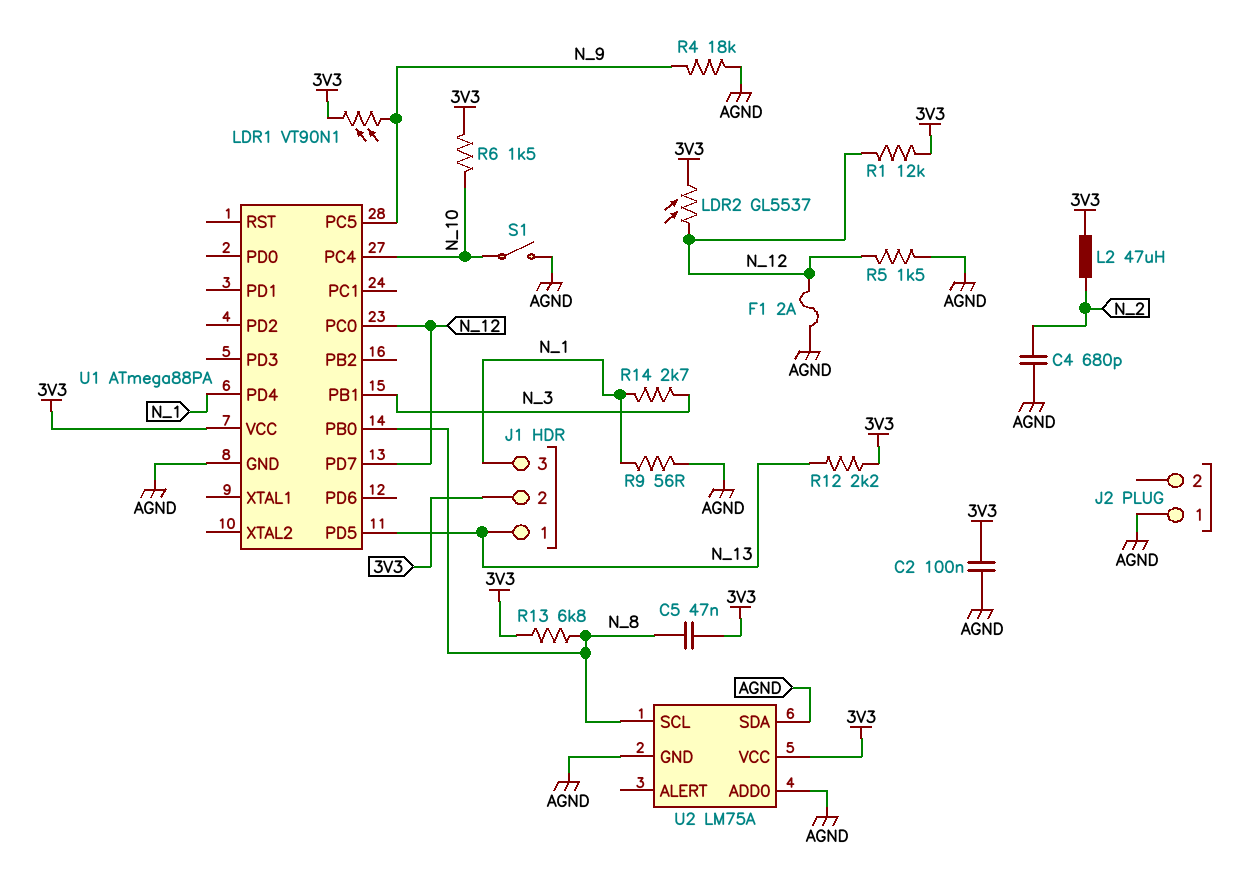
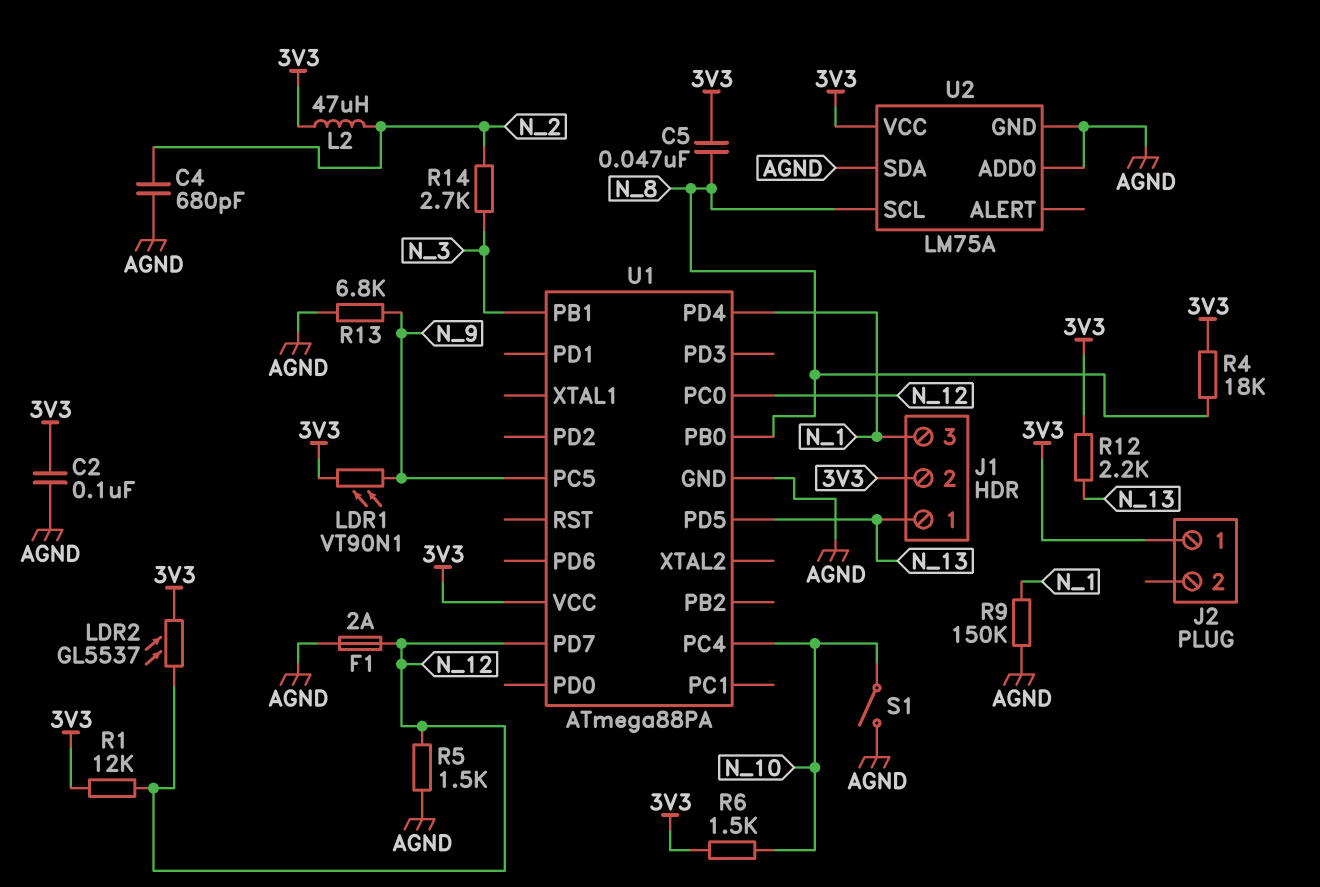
J2 pin 1: AGND -> 3V3
R4: 18k (AGND, N_9) -> 18k (3V3, N_8)
R9: 56 (AGND, N_1) -> 150k (AGND, N_1)
R13: 6.8k (3V3, N_8) -> 6.8k (AGND, N_9)
R14: 2.7k (N_1, N_3) -> 2.7k (N_2, N_3)

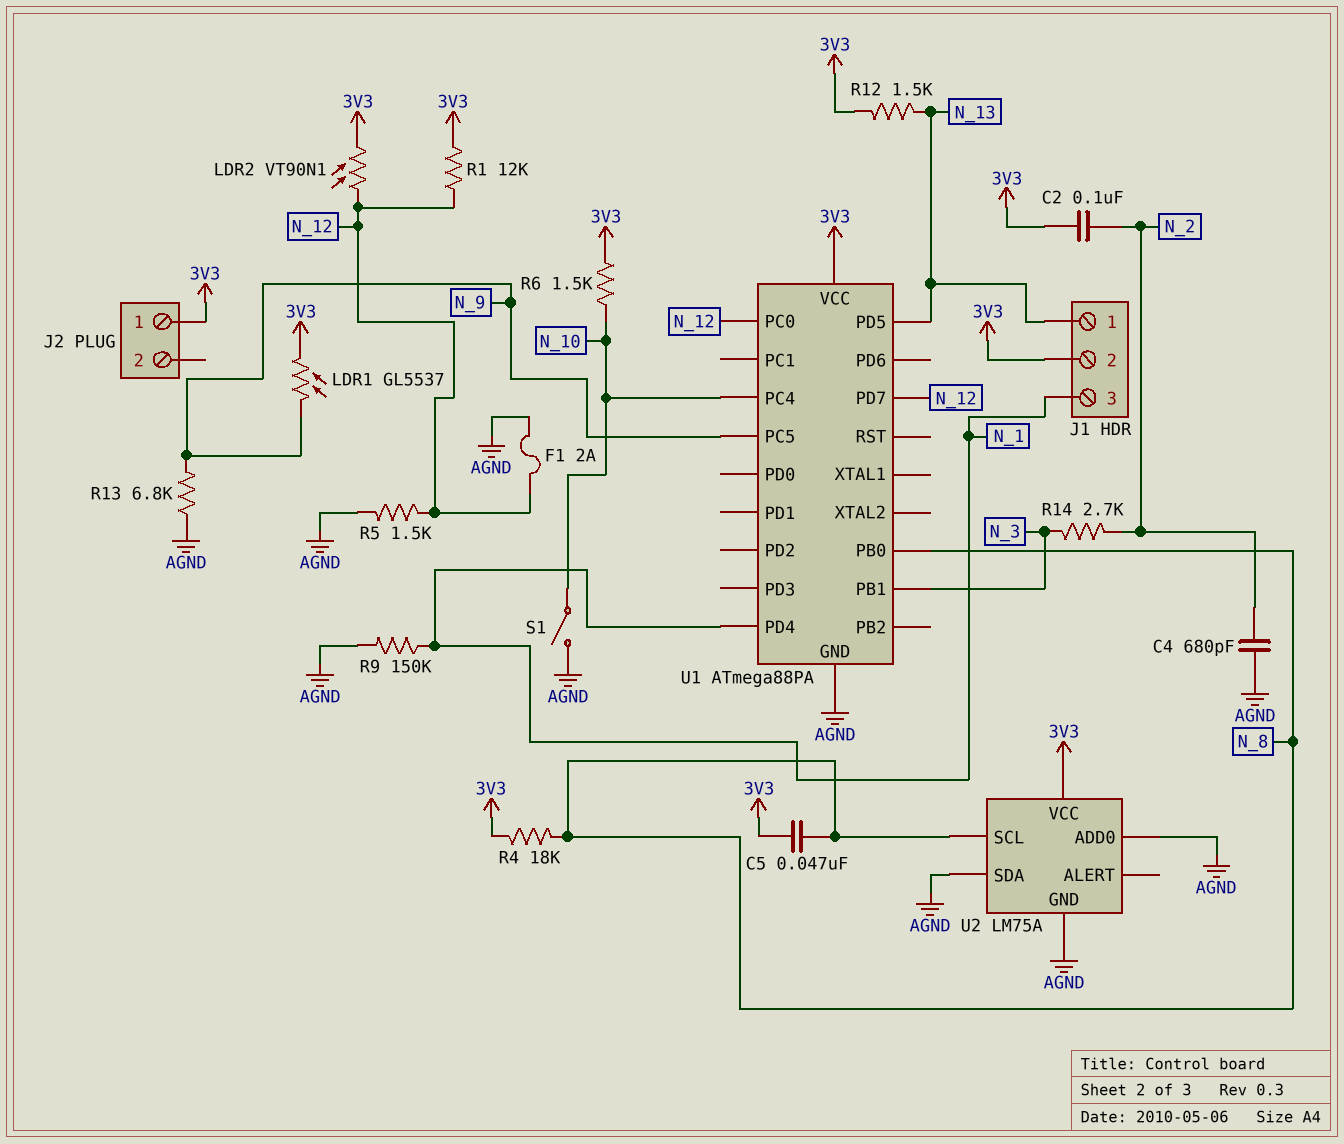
C2: 100nF (3V3, AGND) -> 100nF (3V3, N_2)
L2: 47uH (3V3, N_2) -> none
LDR1: VT90N1 (3V3, N_9) -> GL5537 (3V3, N_9)
LDR2: GL5537 (3V3, N_12) -> VT90N1 (3V3, N_12)
R12: 2.2k (3V3, N_13) -> 1.5k (3V3, N_13)

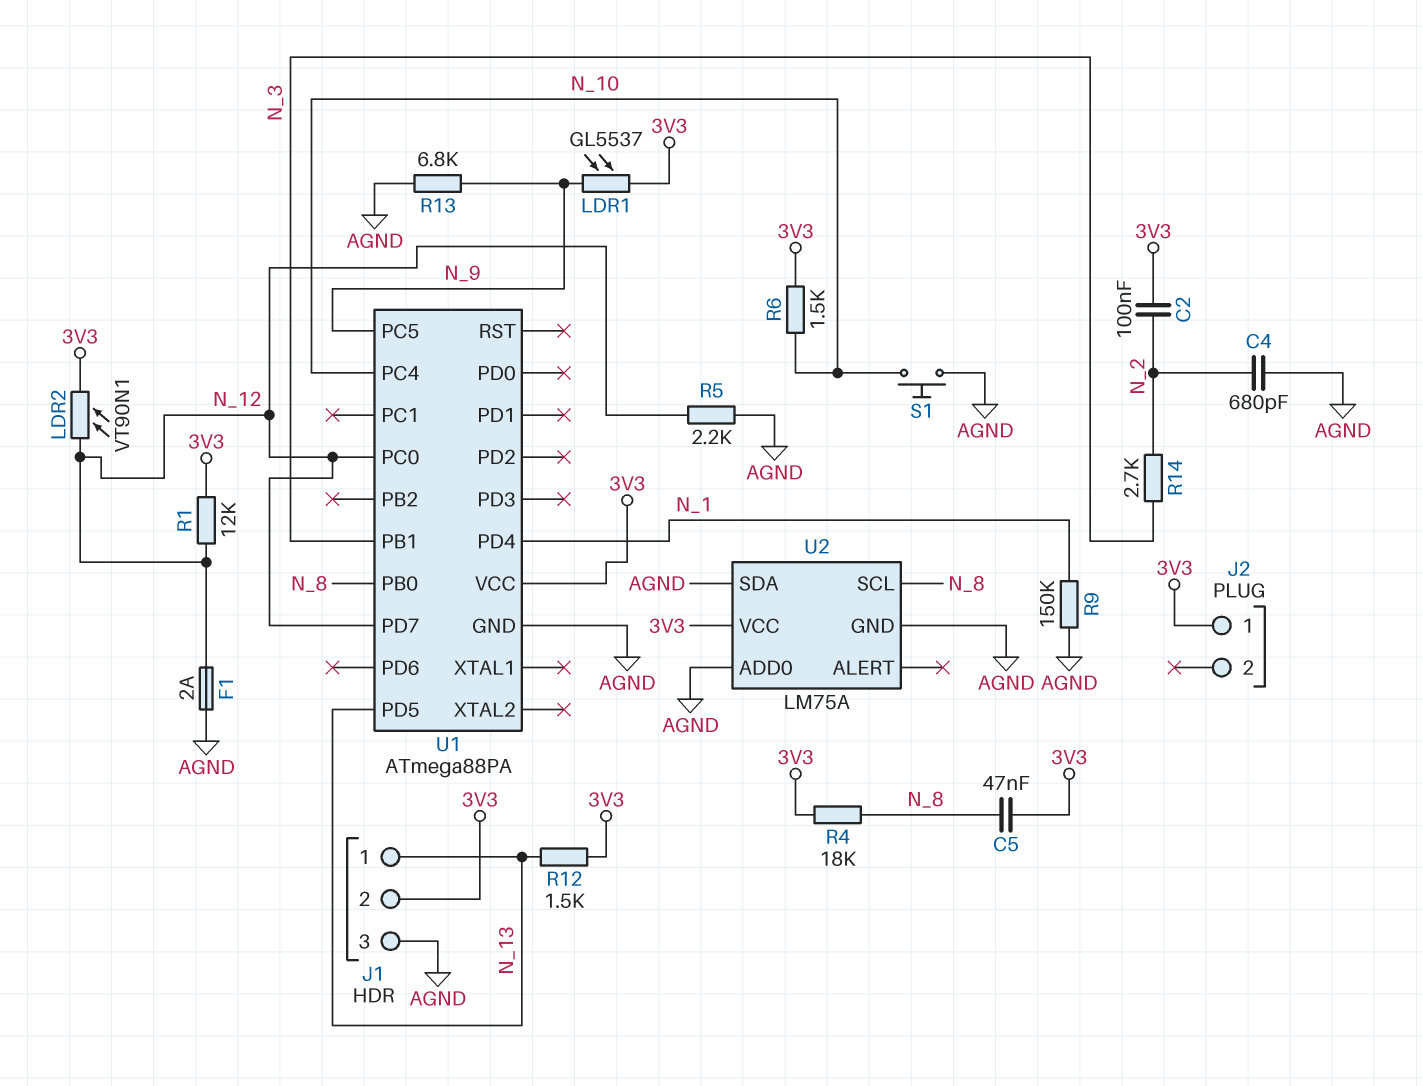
J1 pin 3: N_1 -> AGND
R5: 1.5k (AGND, N_12) -> 2.2k (AGND, N_12)
S1: switch (AGND, N_10) -> button (AGND, N_10)

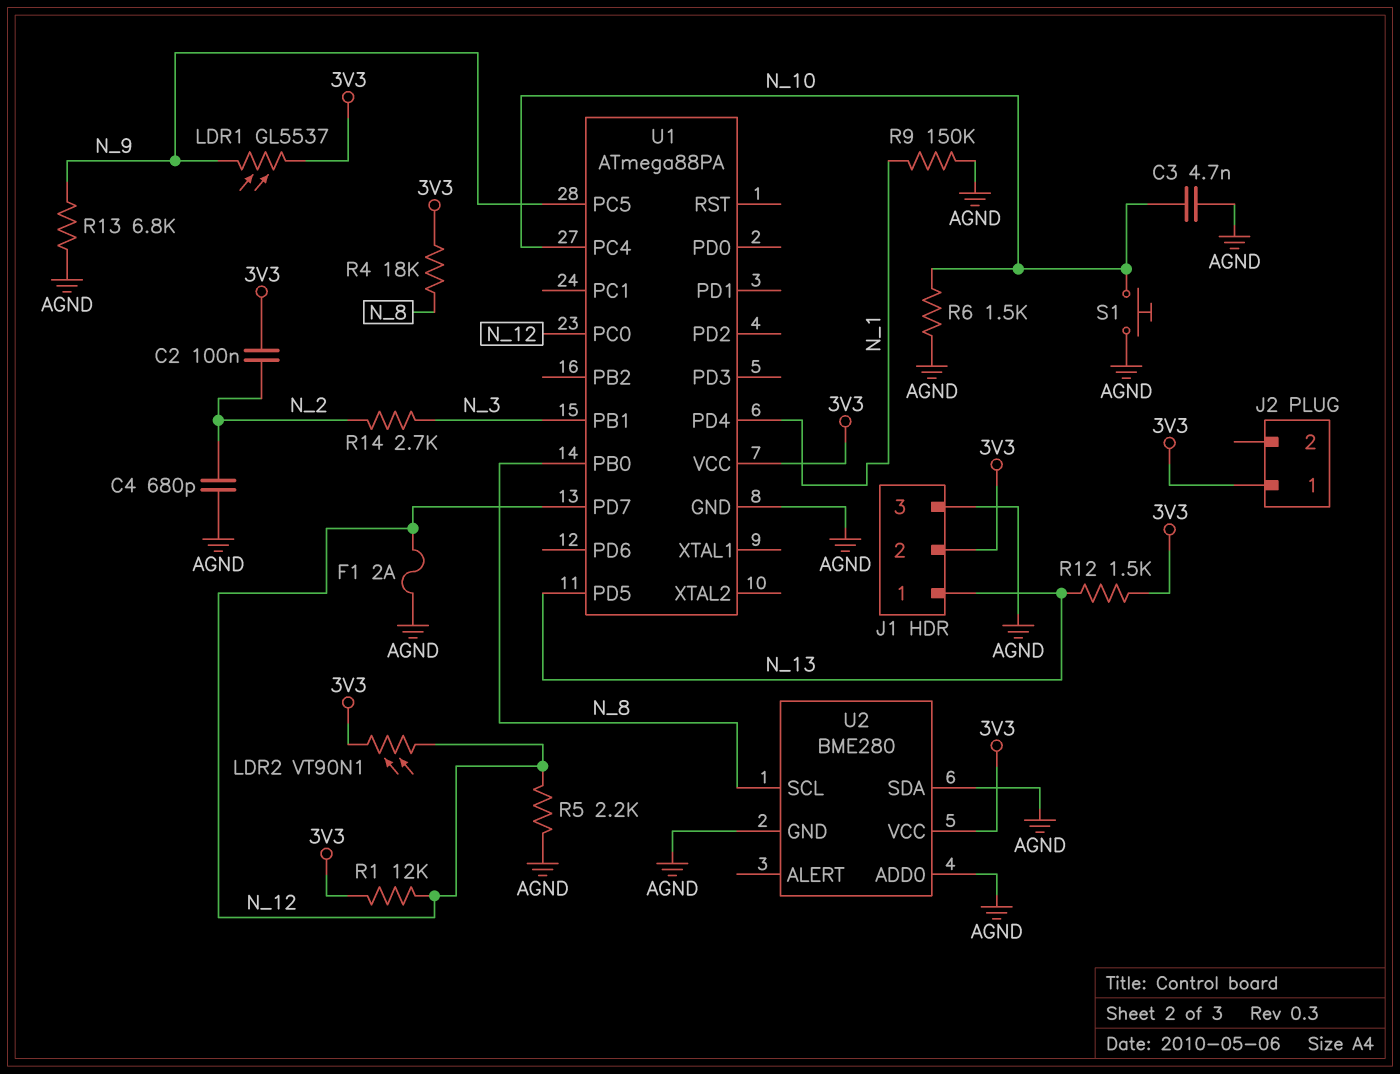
C3: none -> 4.7nF (AGND, N_10)
C5: 47nF (3V3, N_8) -> none
R6: 1.5k (3V3, N_10) -> 1.5k (AGND, N_10)
U2: LM75A -> BME280

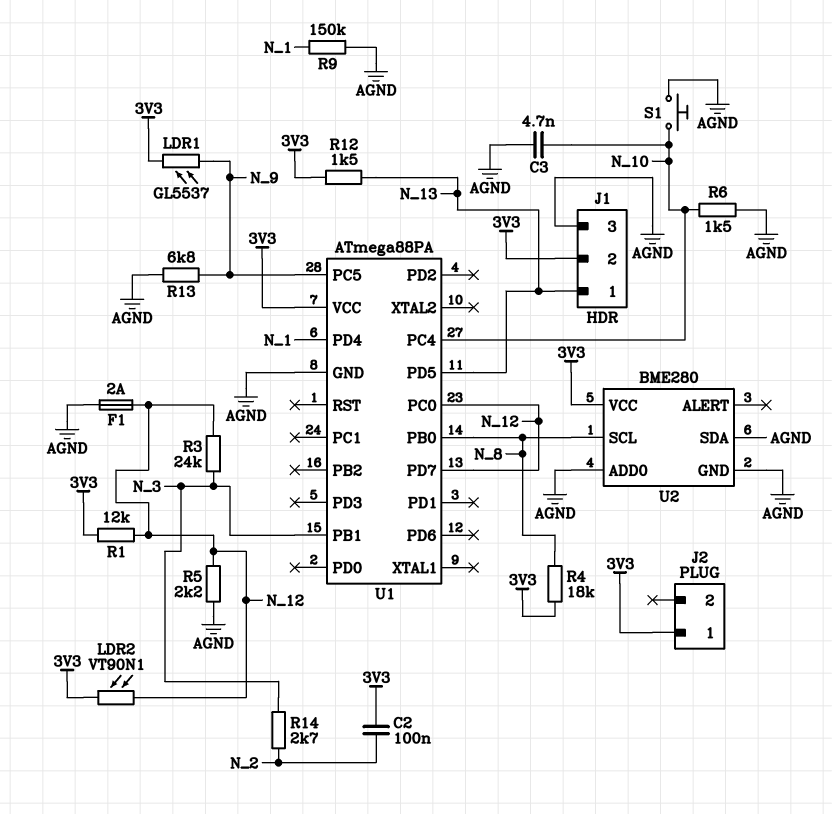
C4: 680pF (AGND, N_2) -> none
R3: none -> 24k (N_3, N_12)

